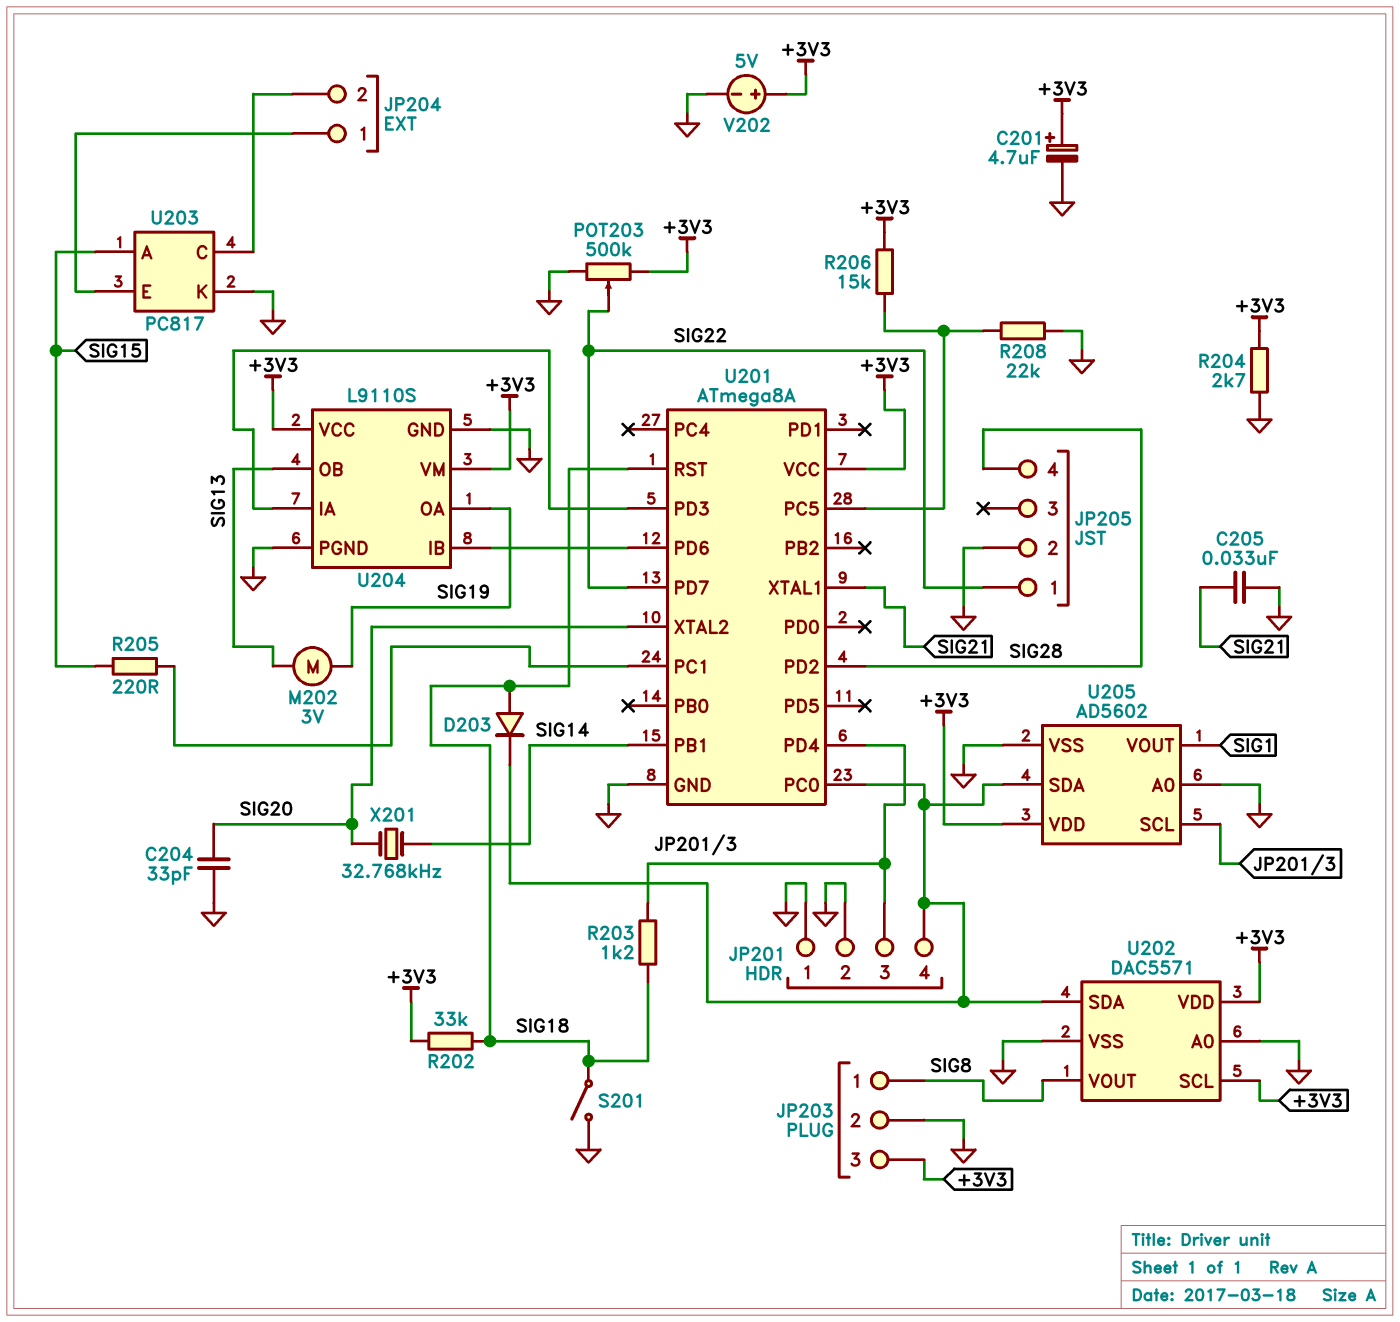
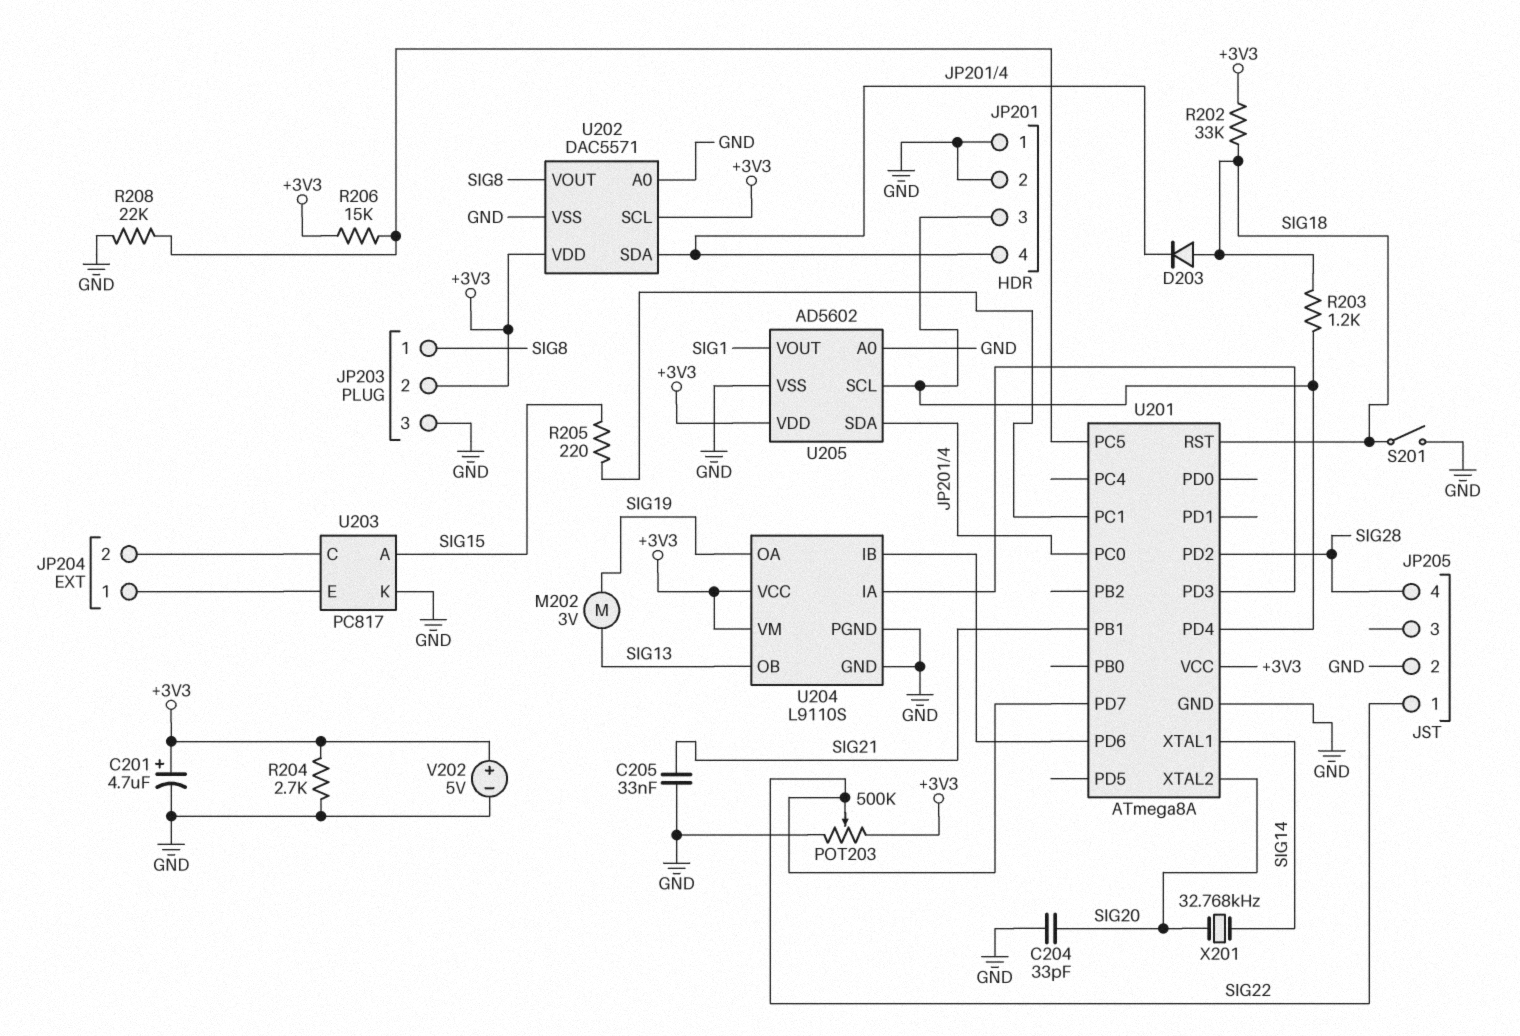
JP203 pin 2: GND -> +3V3
JP203 pin 3: +3V3 -> GND
U201 pin PB1: SIG14 -> SIG21
U201 pin XTAL1: SIG21 -> SIG14

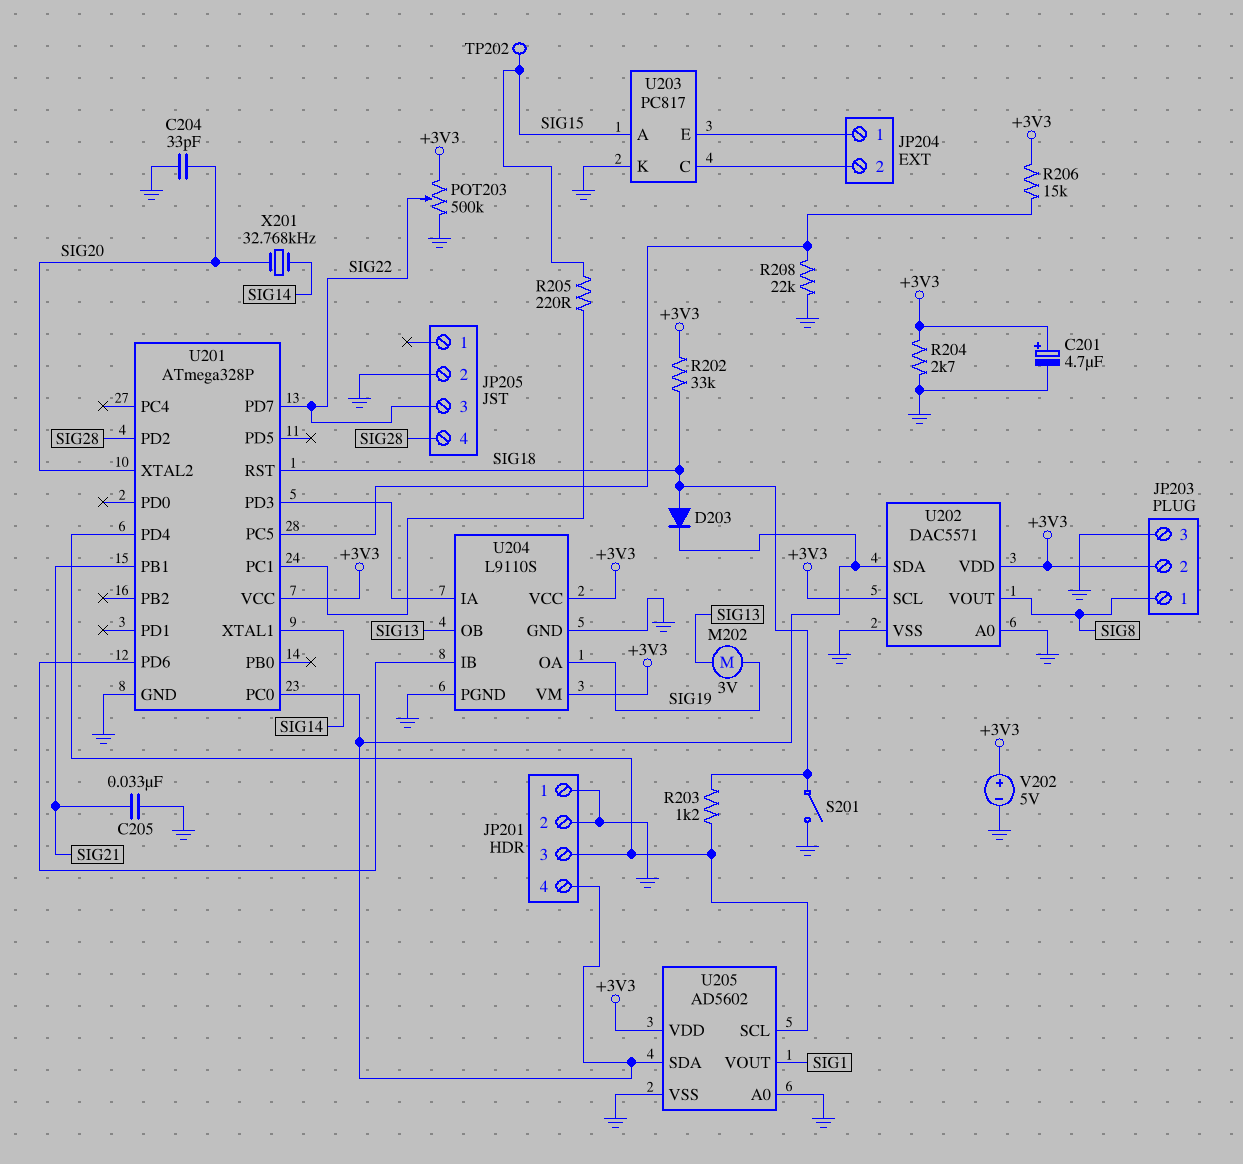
JP205 pin 1: SIG22 -> none
JP205 pin 3: none -> SIG22
TP202: none -> test point (SIG15)
U201: ATmega8A -> ATmega328P

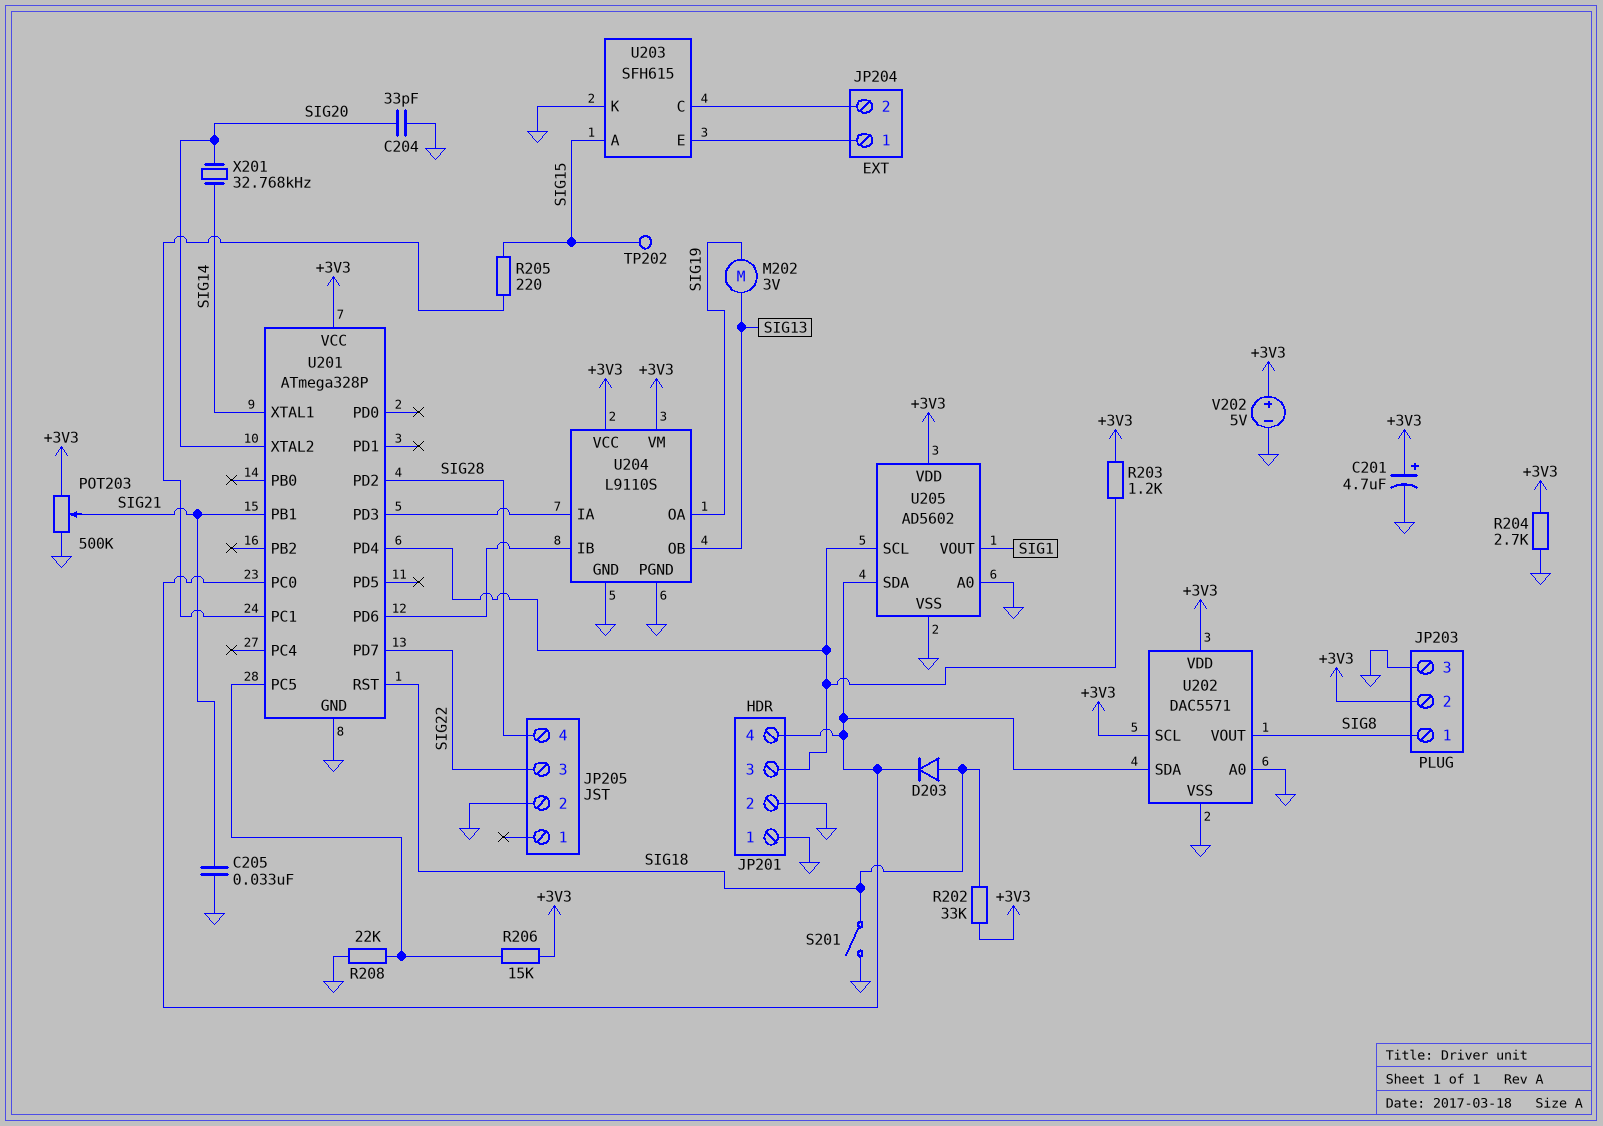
POT203: 500k (+3V3, GND, wiper SIG22) -> 500k (+3V3, GND, wiper SIG21)
R203: 1.2k (JP201/3, SIG18) -> 1.2k (+3V3, JP201/3)
U203: PC817 -> SFH615

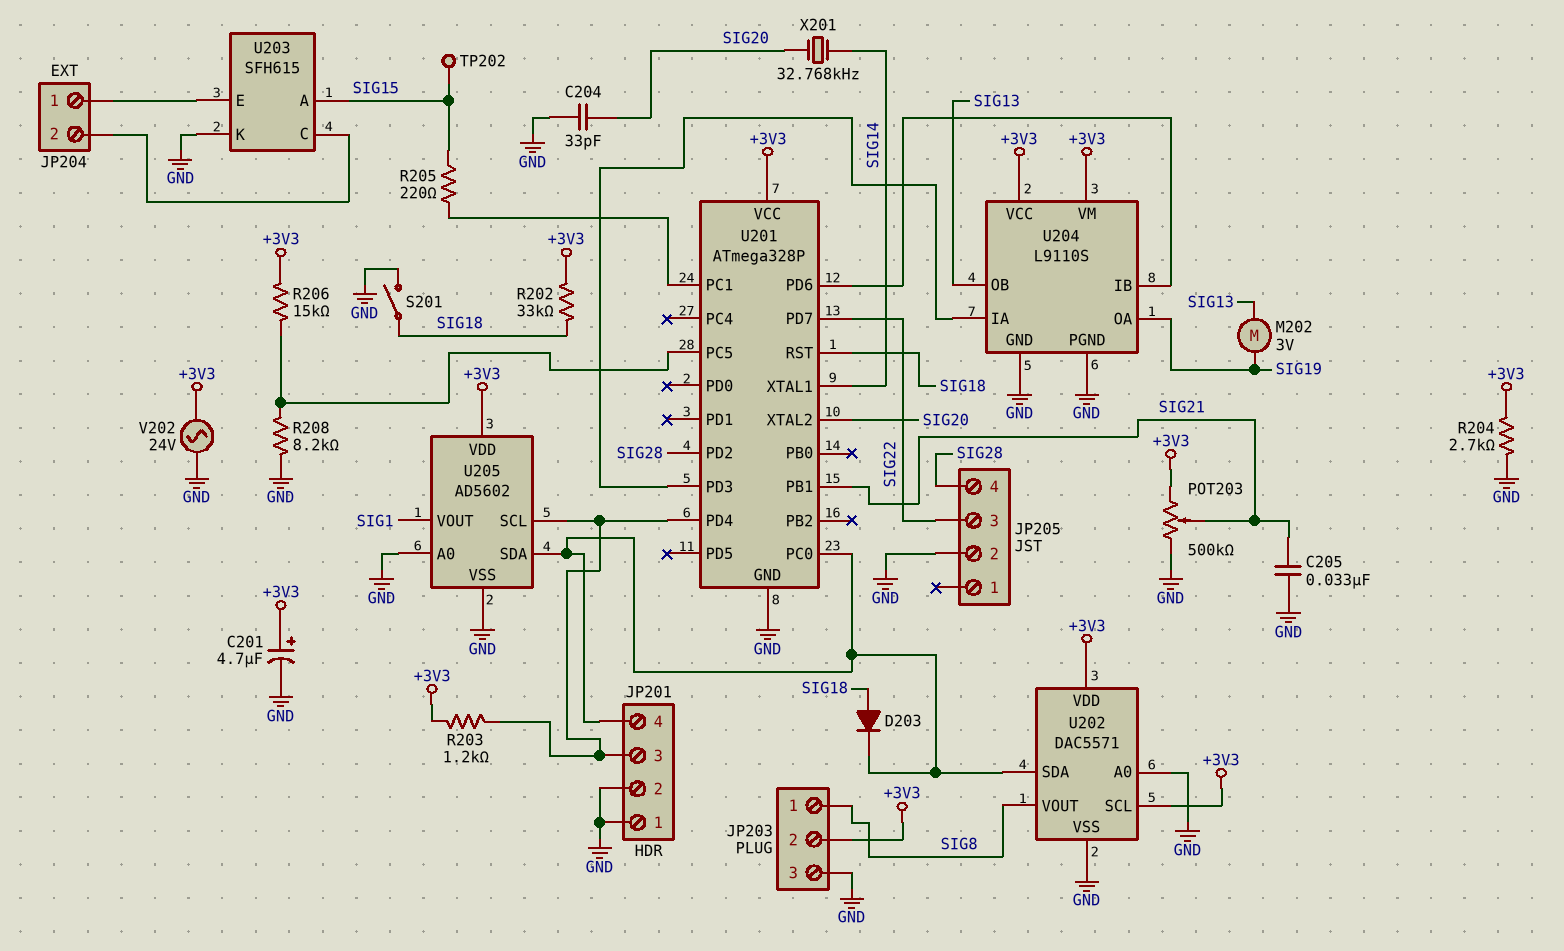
R208: 22k (GND, U201/PC5) -> 8.2k (GND, U201/PC5)
V202: 5V (plus +3V3, minus GND) -> AC 24V (+3V3, GND)

